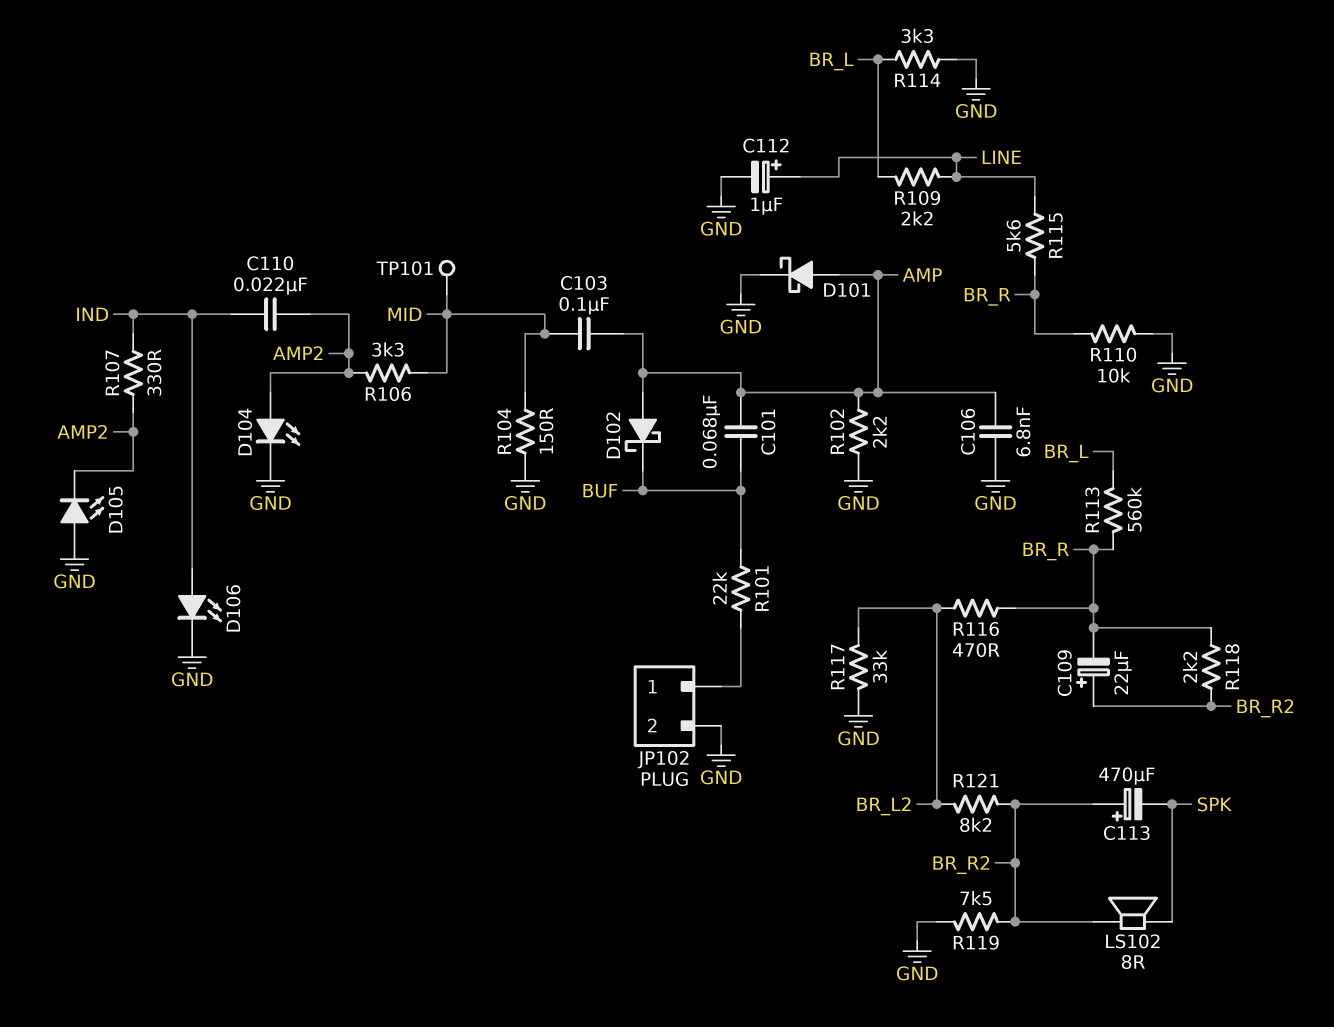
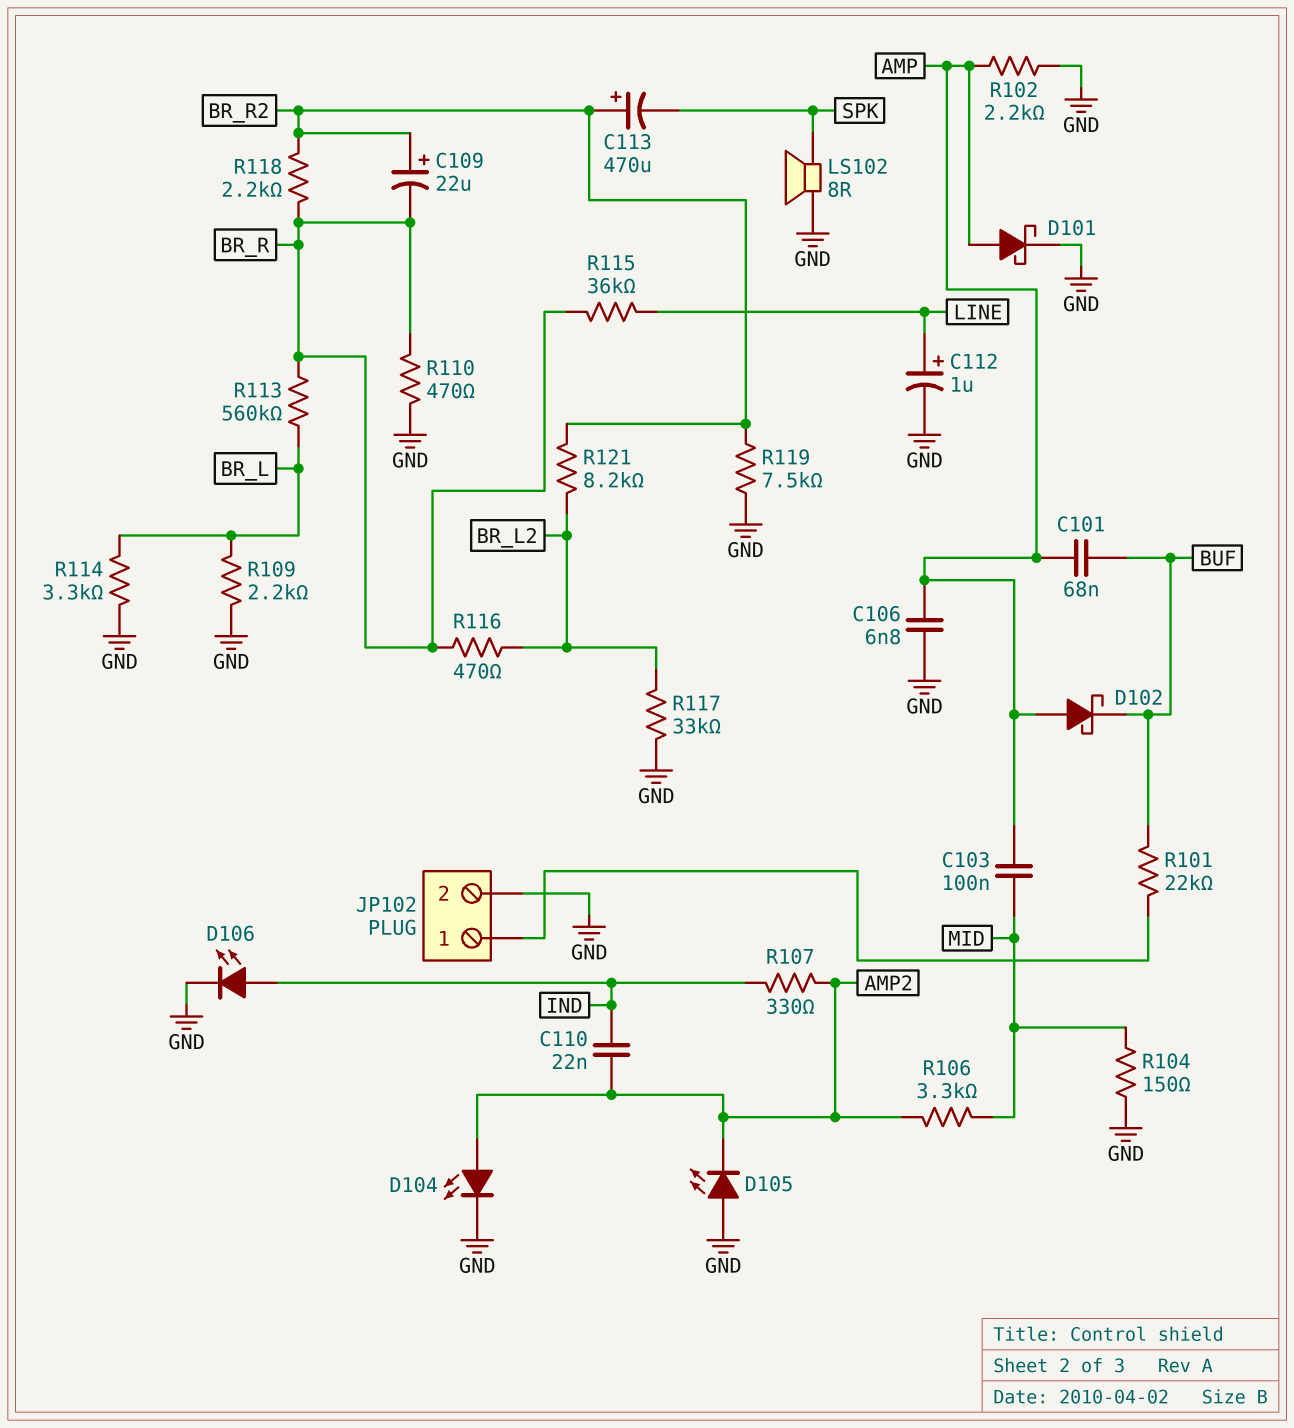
LS102: speaker 8R (BR_R2, SPK) -> speaker 8R (GND, SPK)
R109: 2.2k (BR_L, LINE) -> 2.2k (BR_L, GND)
R110: 10k (BR_R, GND) -> 470 (BR_R, GND)
R115: 5.6k (BR_R, LINE) -> 36k (BR_R, LINE)
TP101: test point (MID) -> none

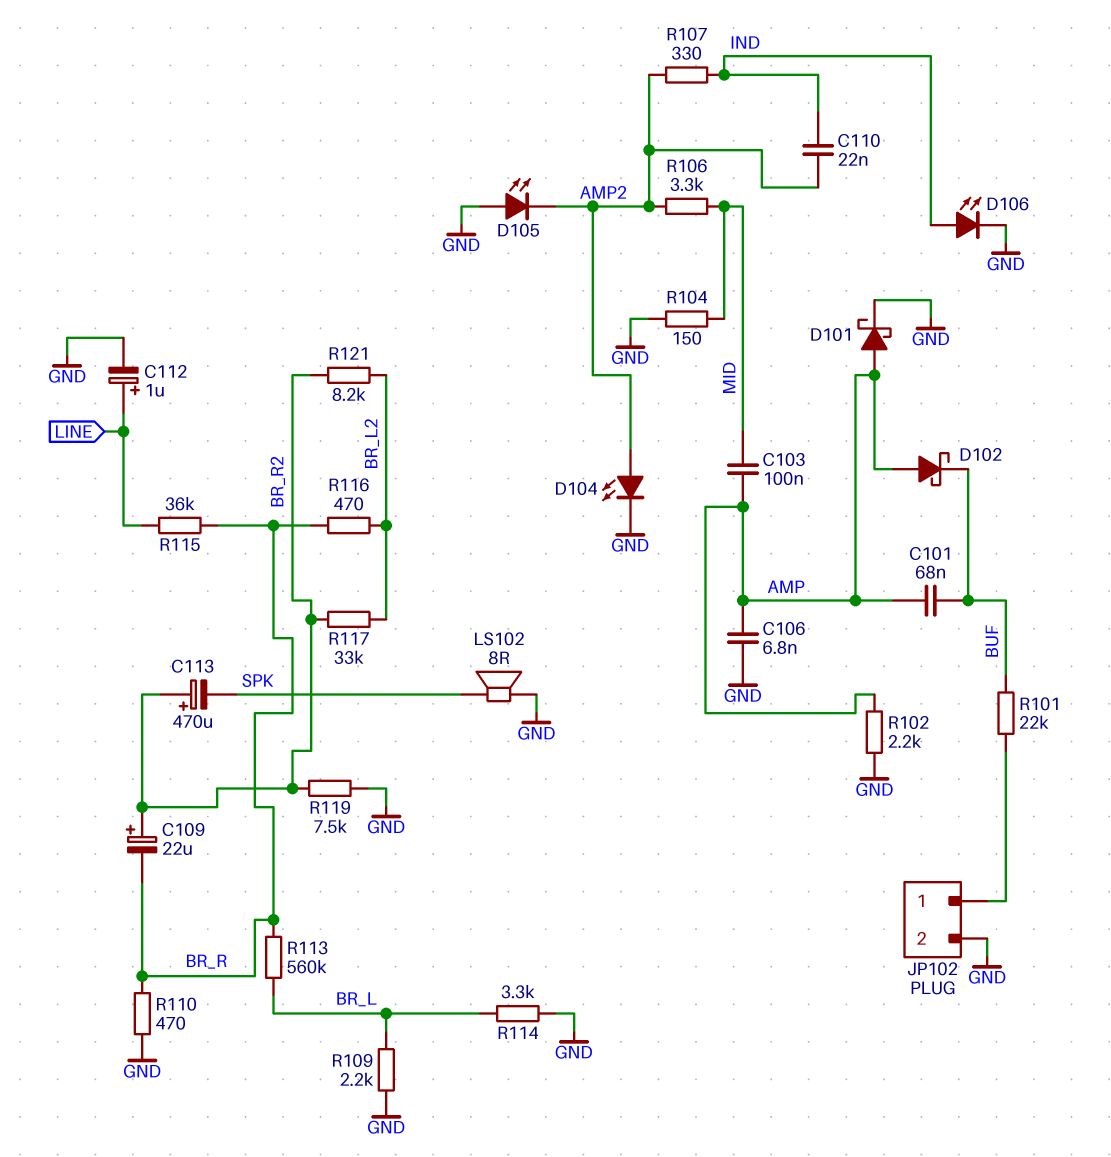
R117: 33k (BR_L2, GND) -> 33k (BR_L2, BR_R2)
R118: 2.2k (BR_R, BR_R2) -> none

